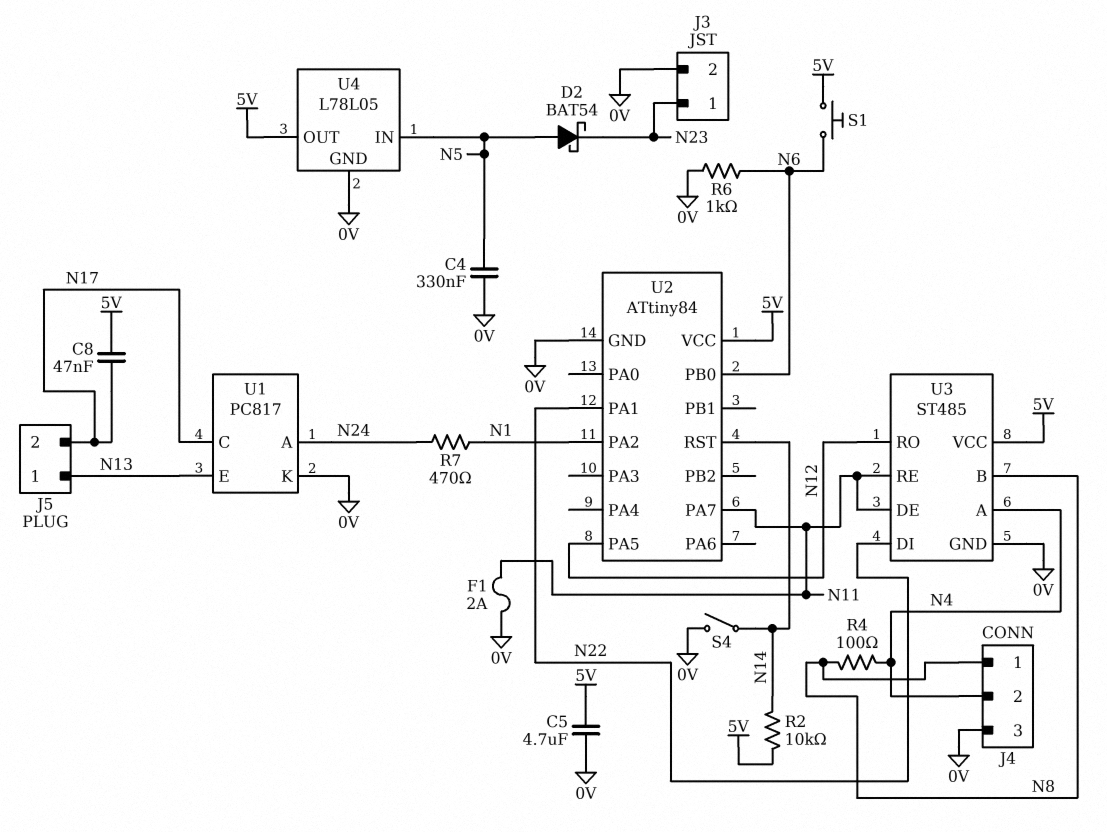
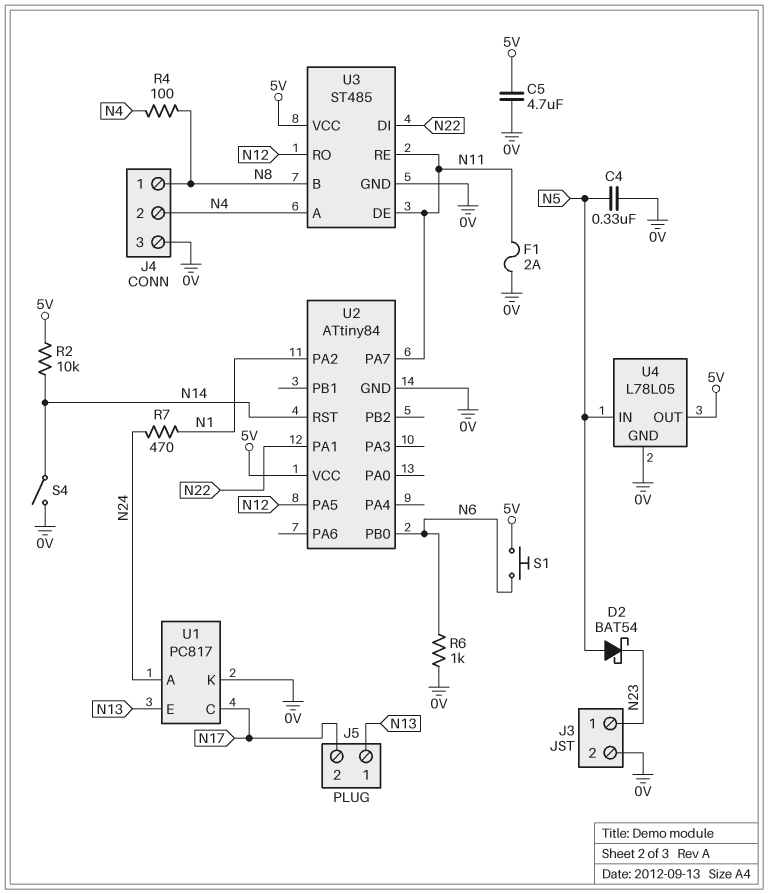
C8: 47nF (5V, N17) -> none

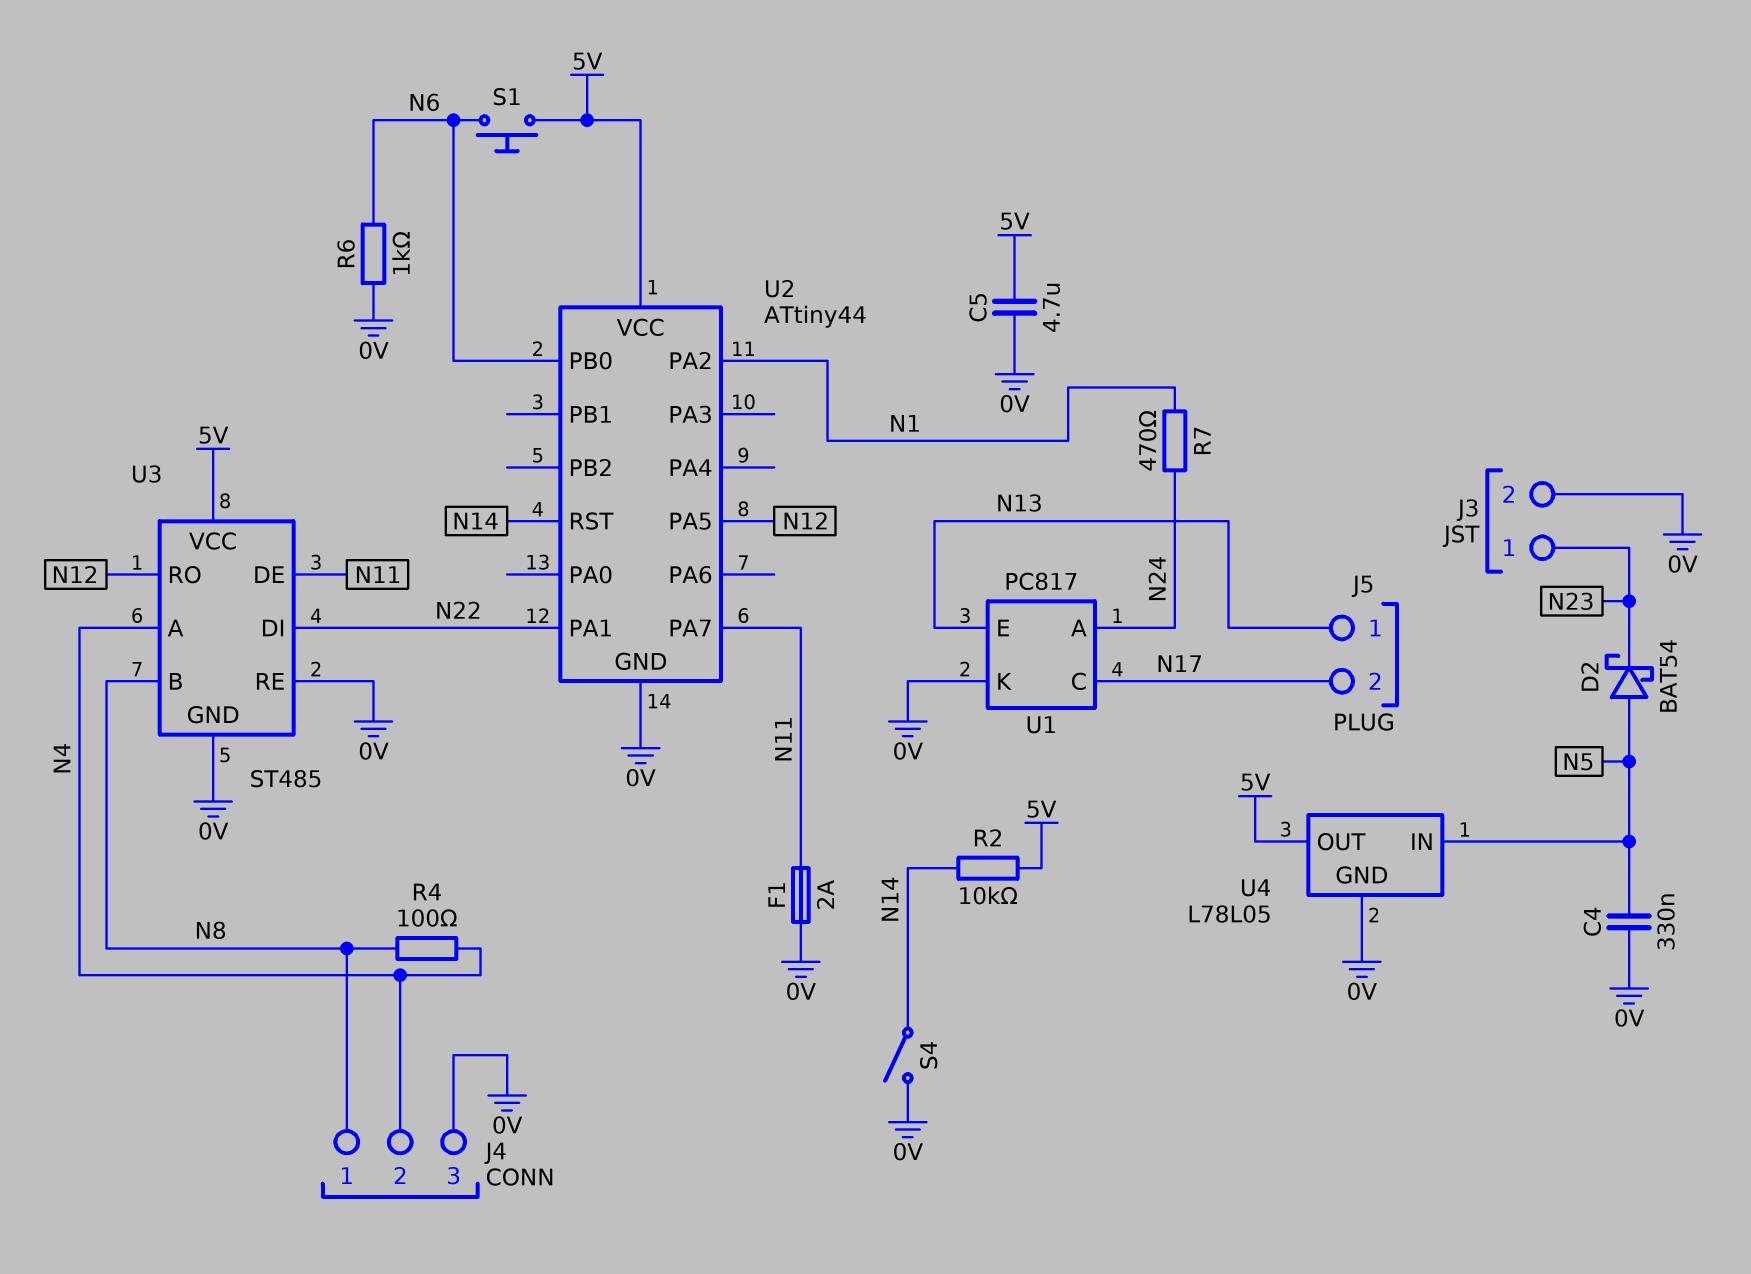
U2: ATtiny84 -> ATtiny44
U3 pin RE: N11 -> 0V

